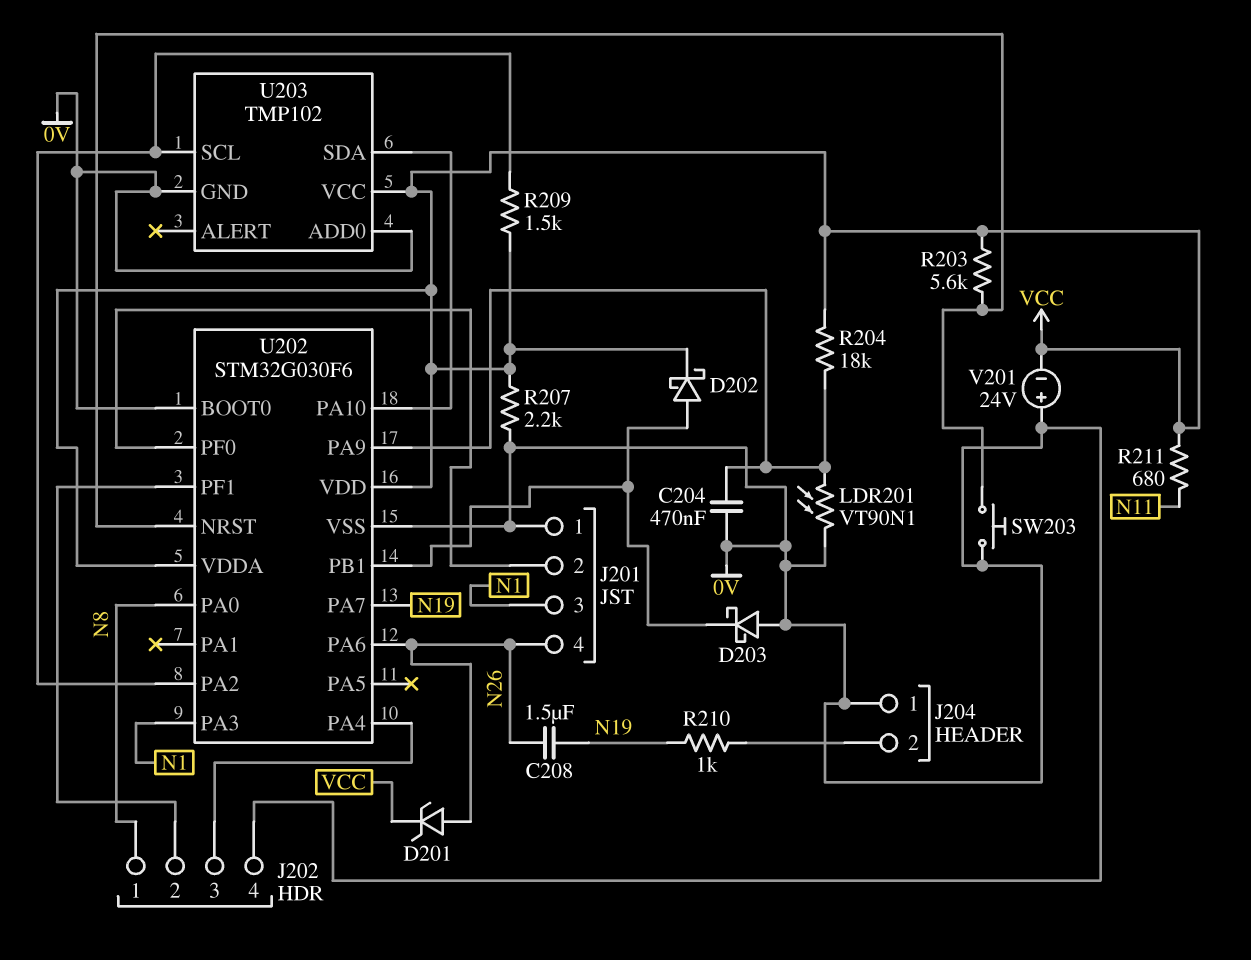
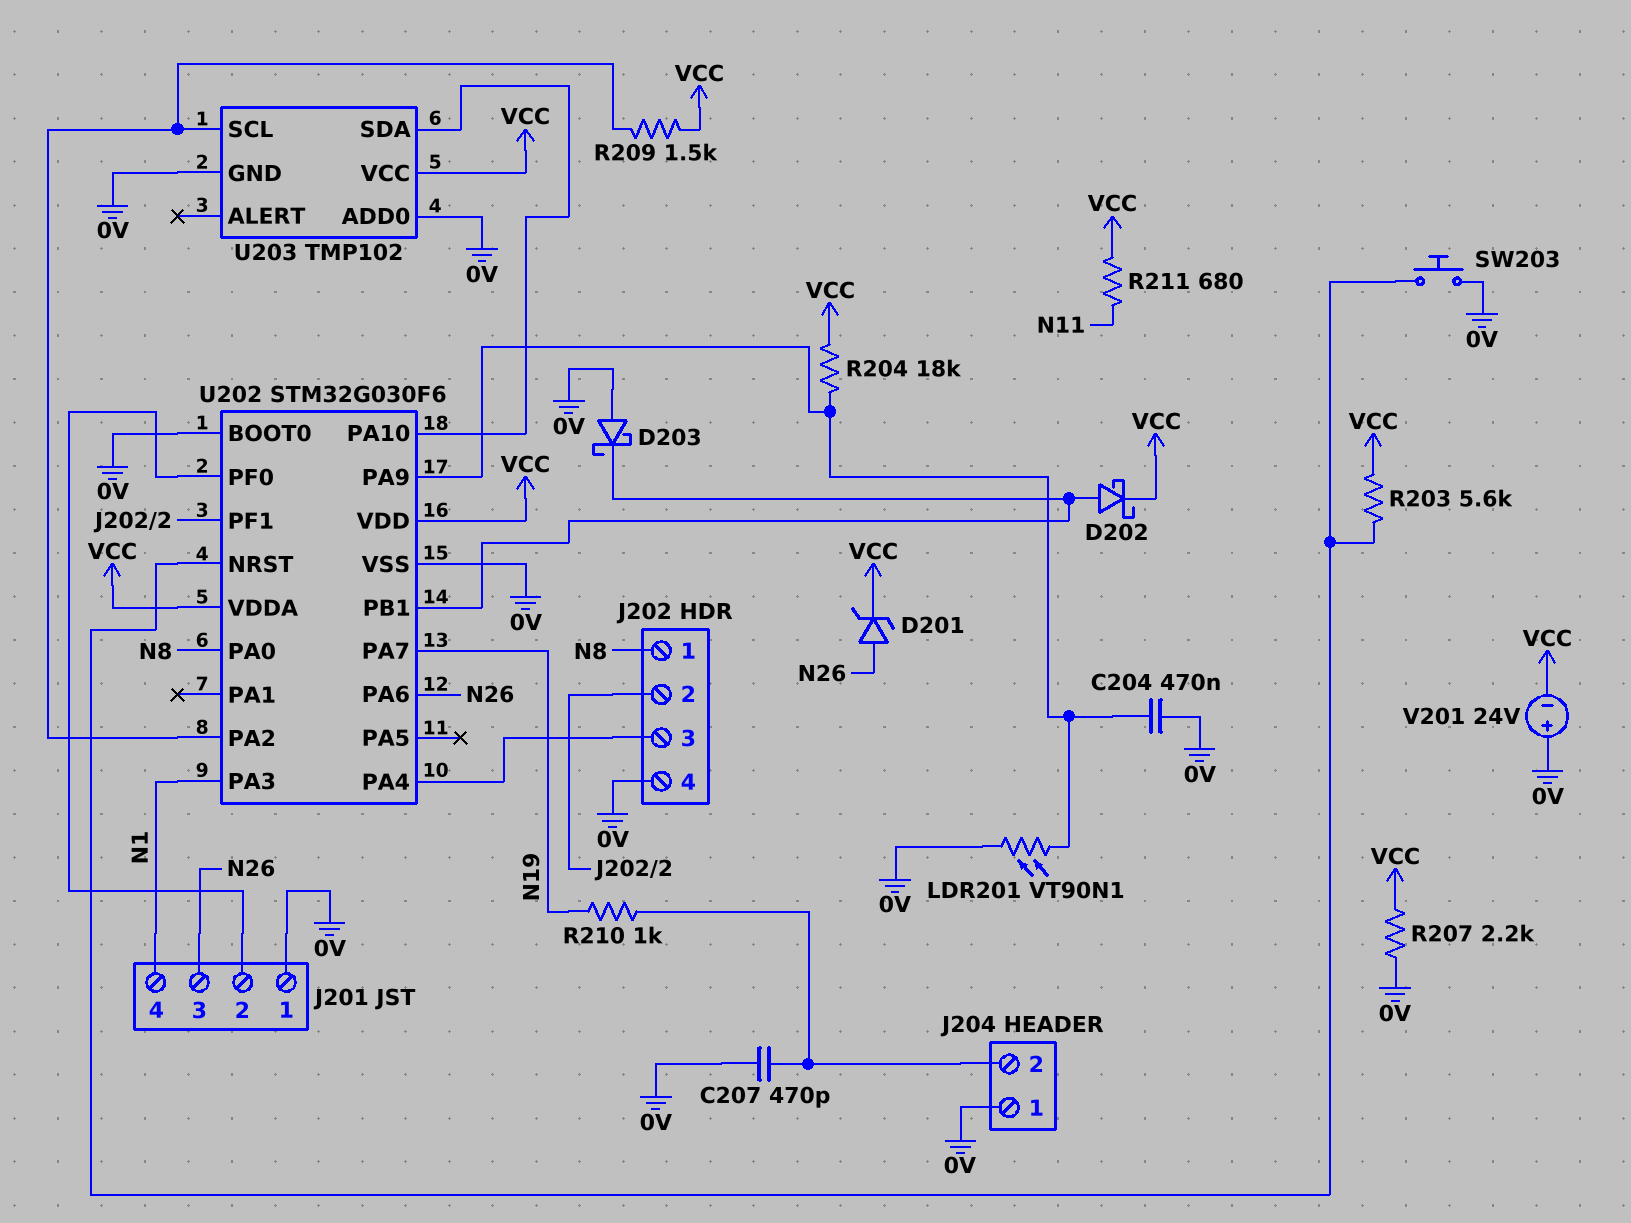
C207: none -> 470pF (0V, J204/2)
C208: 1.5uF (N19, N26) -> none
J201 pin 3: N1 -> N26
J201 pin 4: N26 -> N1

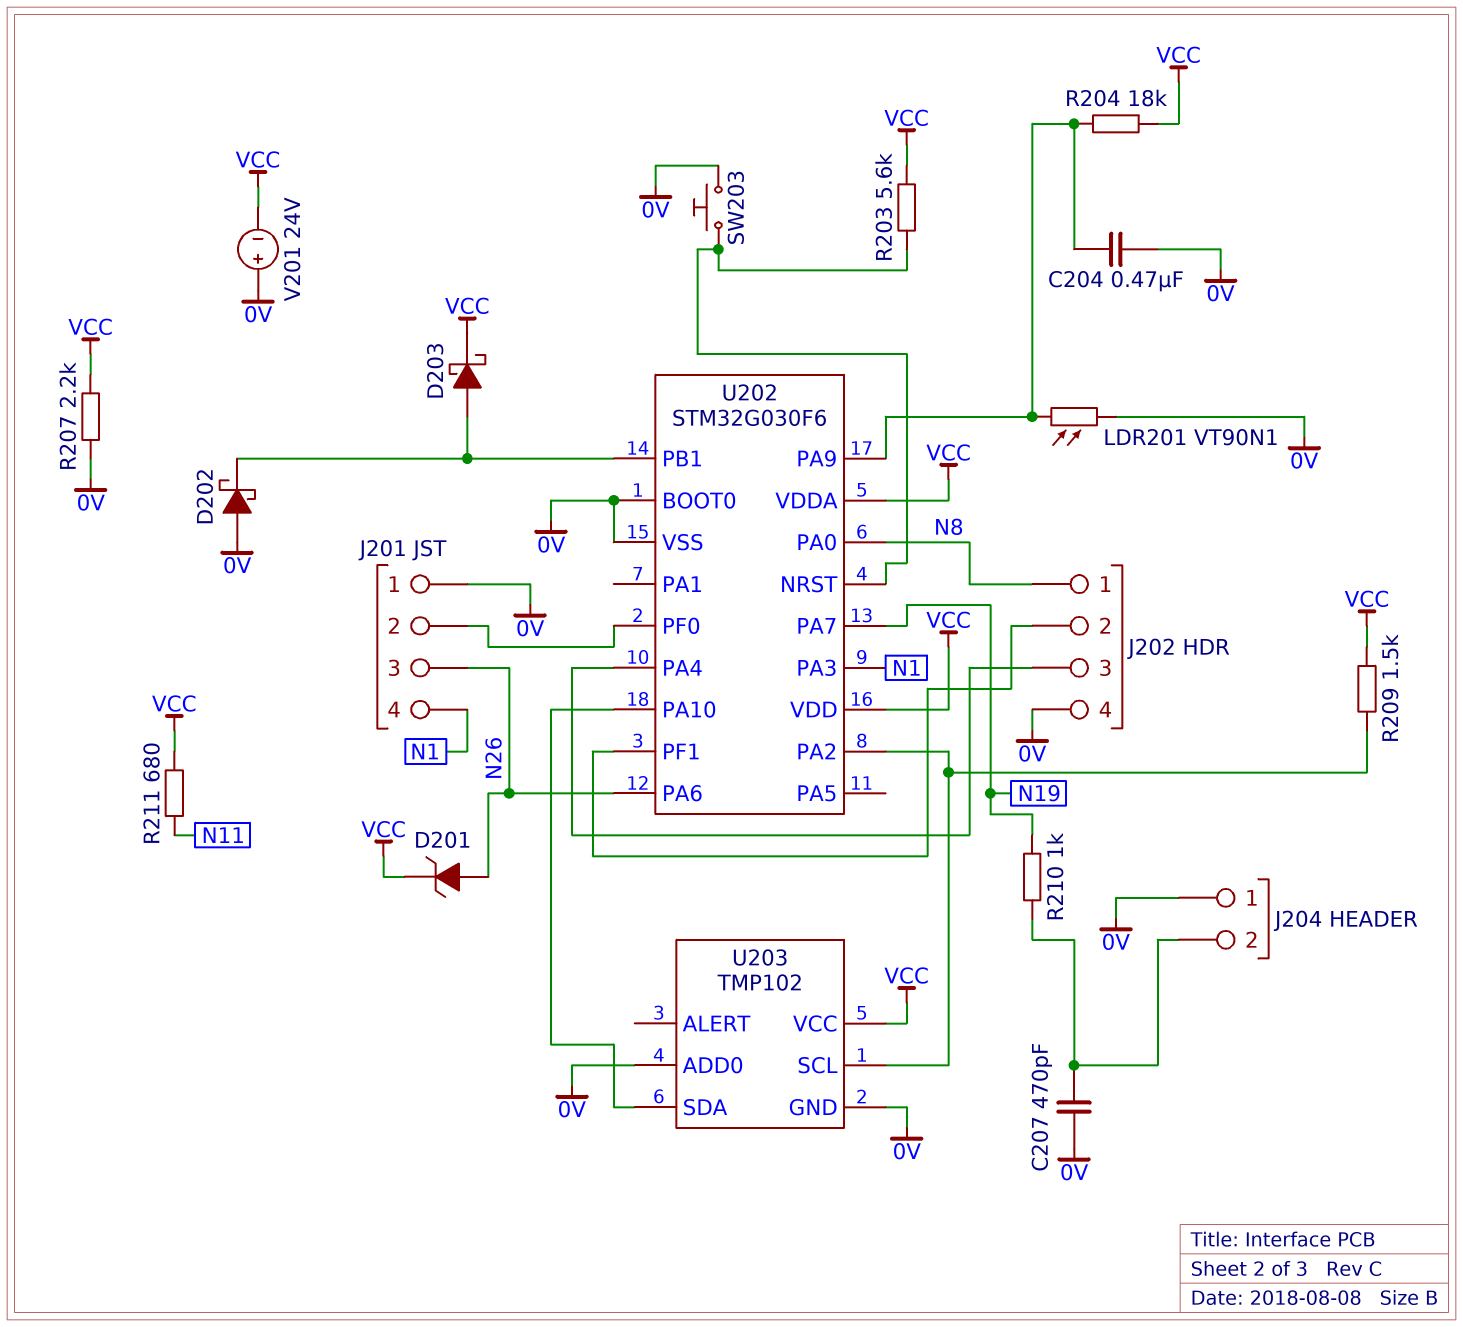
D202: schottky (A U202/PB1, K VCC) -> schottky (A 0V, K U202/PB1)
D203: schottky (A 0V, K U202/PB1) -> schottky (A U202/PB1, K VCC)

